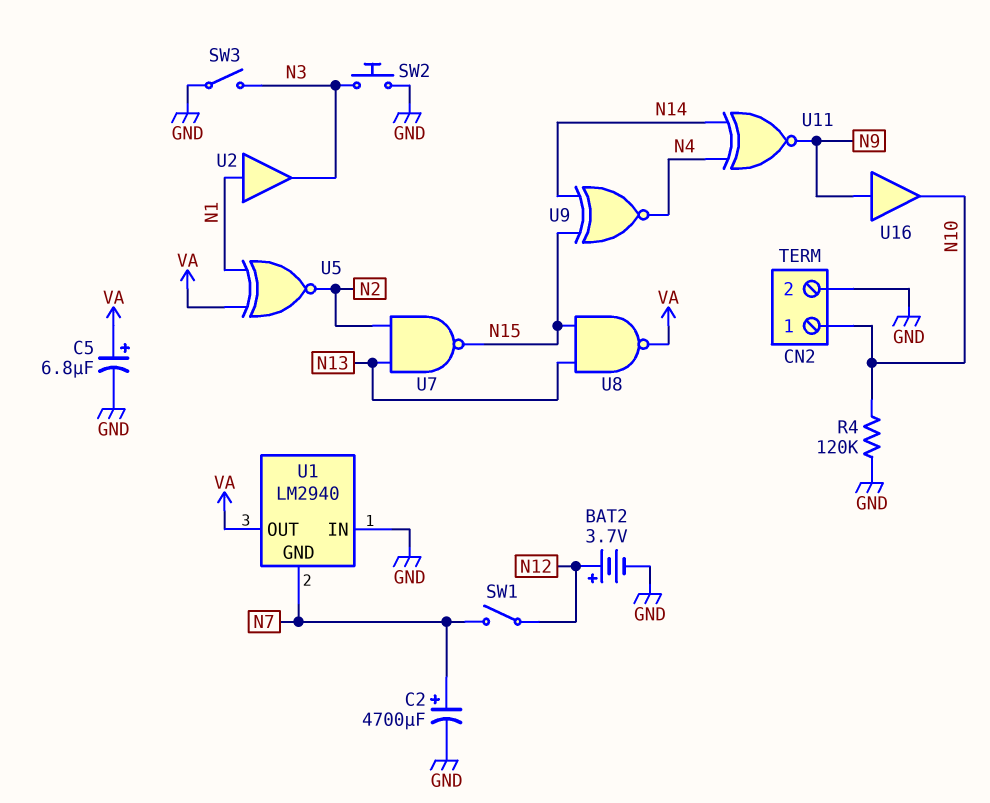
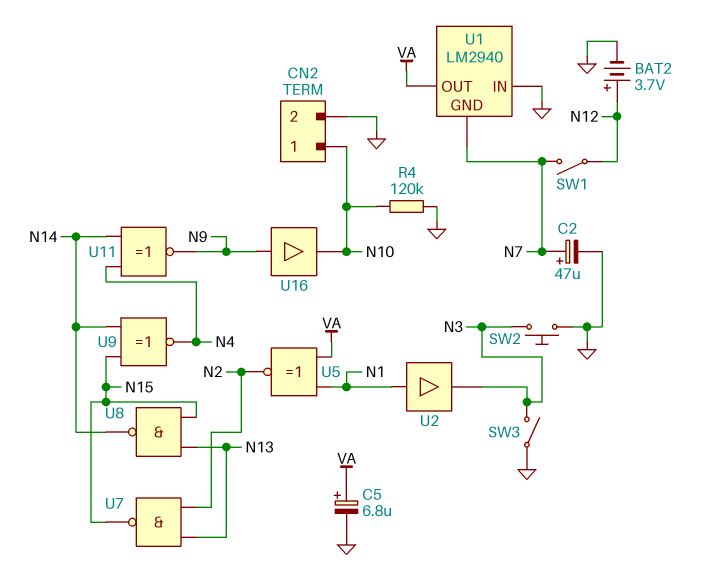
C2: 4700uF (plus N7, minus GND) -> 47uF (plus N7, minus GND)
U8: NAND (in N13, in N15, out VA) -> NAND (in N13, in N15, out N14)

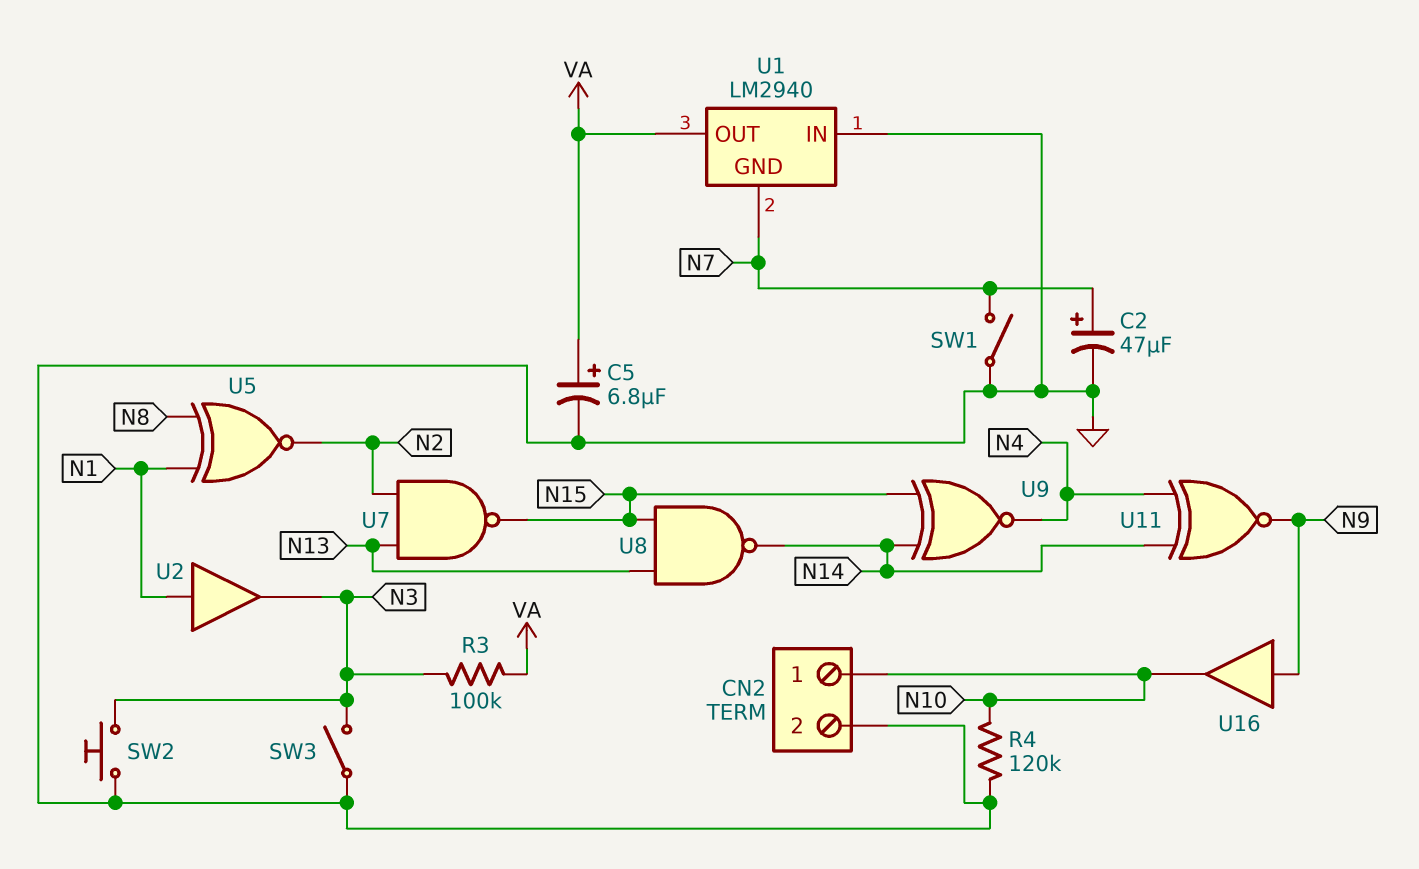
BAT2: 3.7V (plus N12, minus GND) -> none
R3: none -> 100k (N3, VA)
SW1: switch (N7, N12) -> switch (GND, N7)
U5: XNOR (in N1, in VA, out N2) -> XNOR (in N1, in N8, out N2)

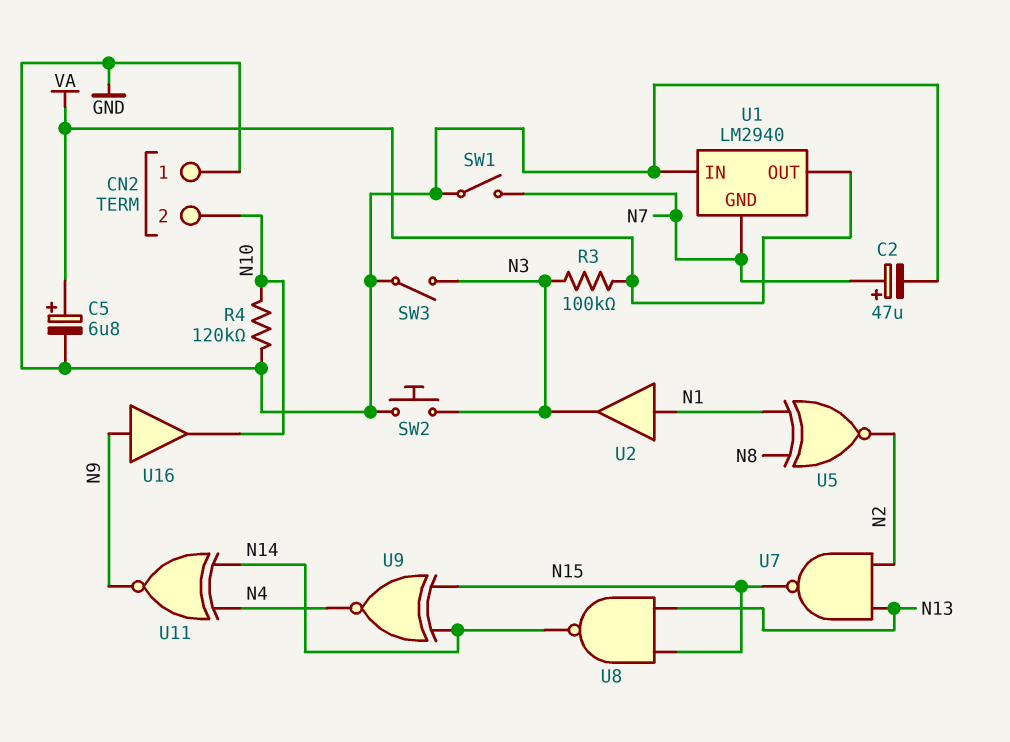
CN2 pin 1: N10 -> GND
CN2 pin 2: GND -> N10

